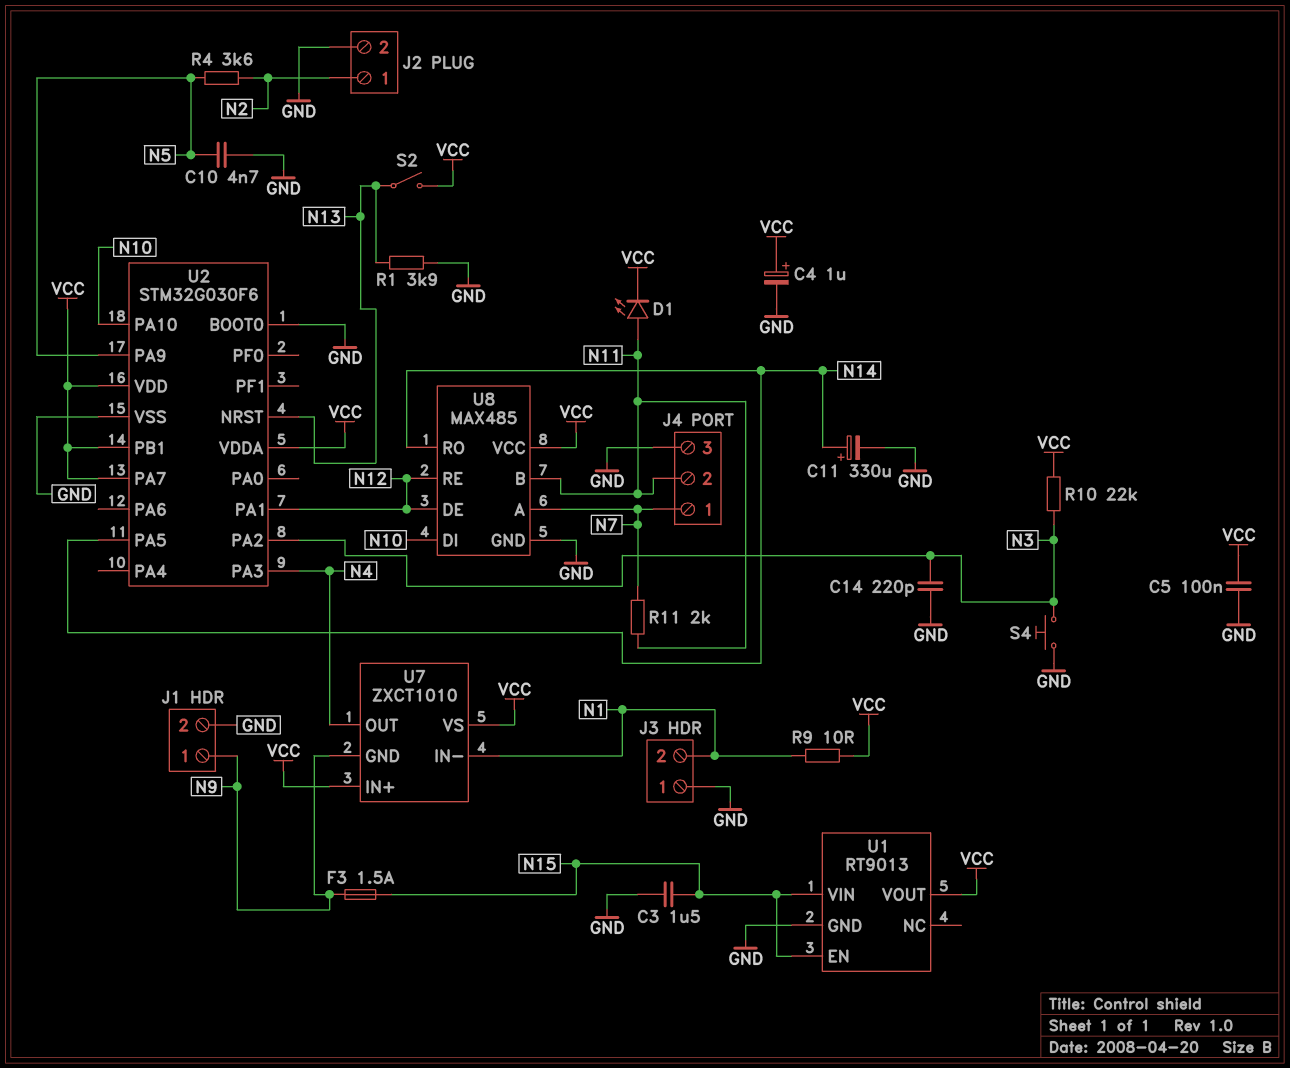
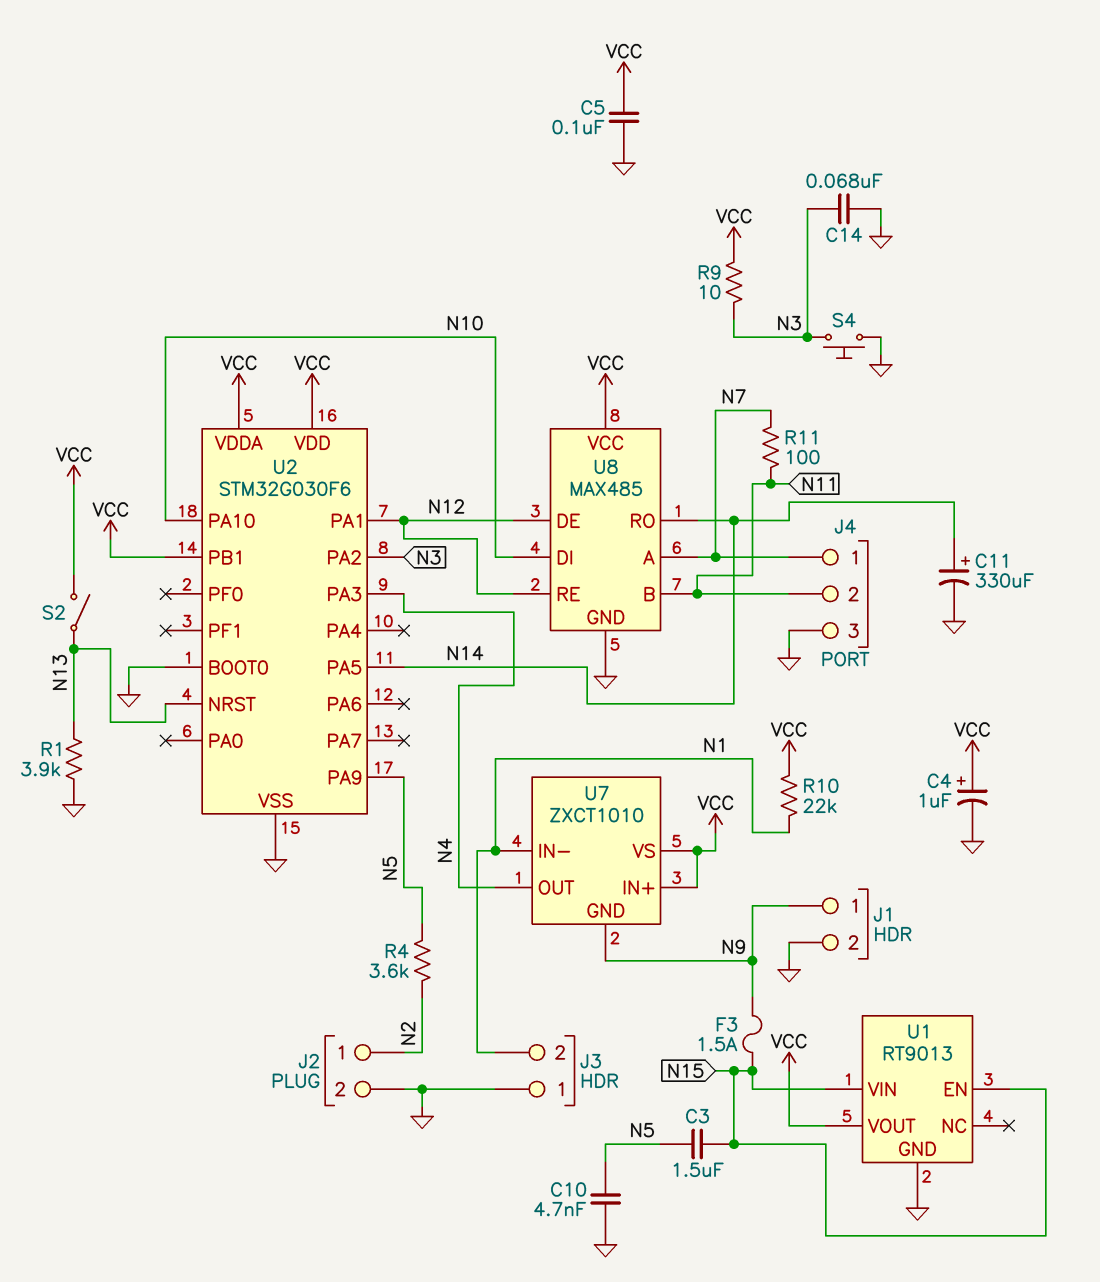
C3: 1.5uF (GND, N15) -> 1.5uF (N5, N15)
C14: 220pF (GND, N3) -> 68nF (GND, N3)
D1: LED (A N11, K VCC) -> none
R9: 10 (N1, VCC) -> 10 (N3, VCC)
R10: 22k (N3, VCC) -> 22k (N1, VCC)
R11: 2k (N7, N11) -> 100 (N7, N11)
U2 pin PA7: VCC -> none

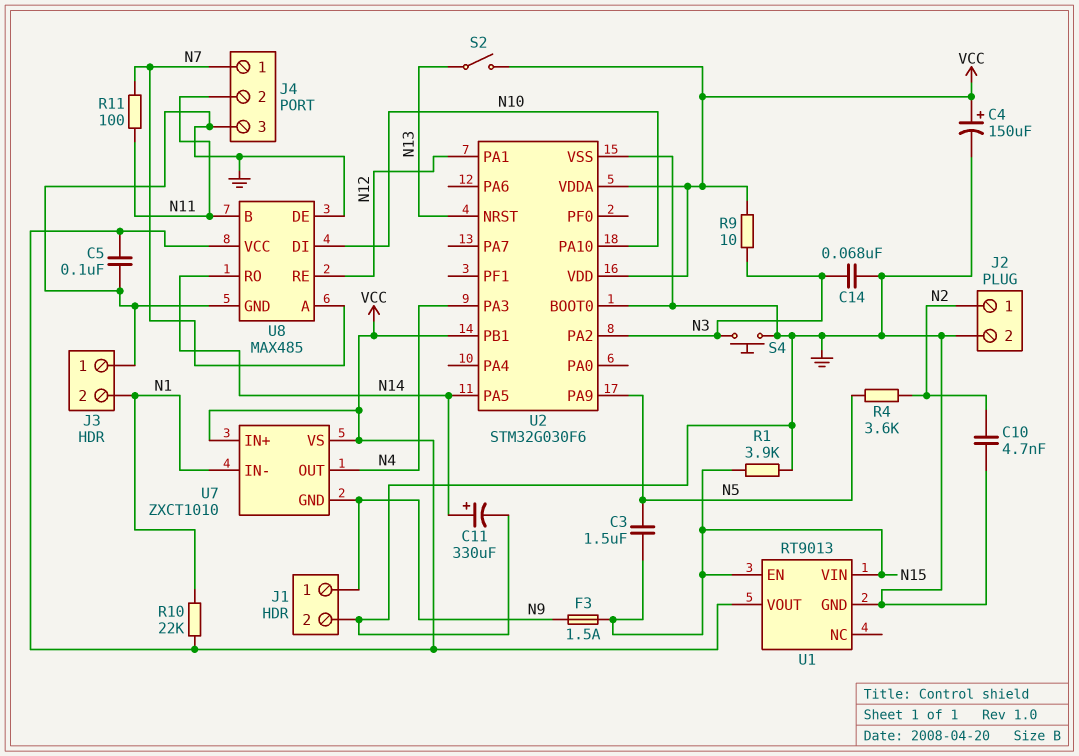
C4: 1uF (plus VCC, minus GND) -> 150uF (plus VCC, minus GND)
C10: 4.7nF (GND, N5) -> 4.7nF (GND, N2)
R1: 3.9k (GND, N13) -> 3.9k (GND, N15)
U8 pin DE: N12 -> GND

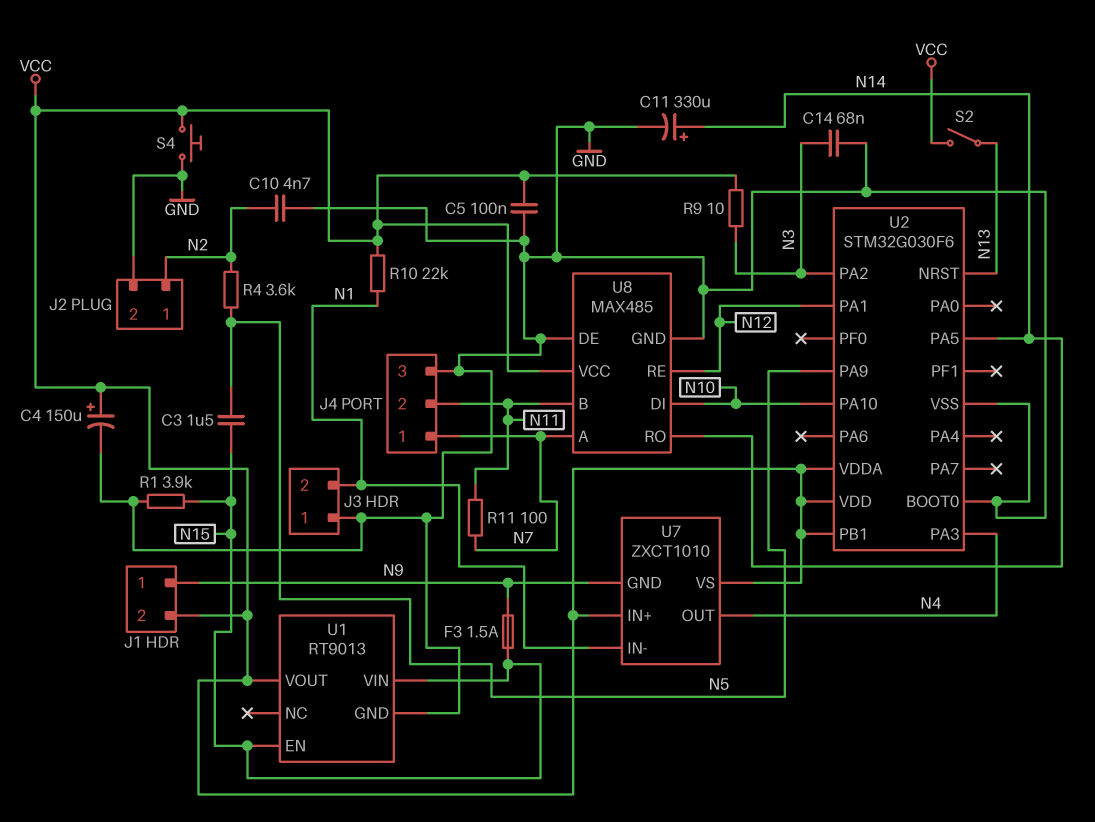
J1 pin 2: GND -> VCC
S4: button (GND, N3) -> button (GND, VCC)

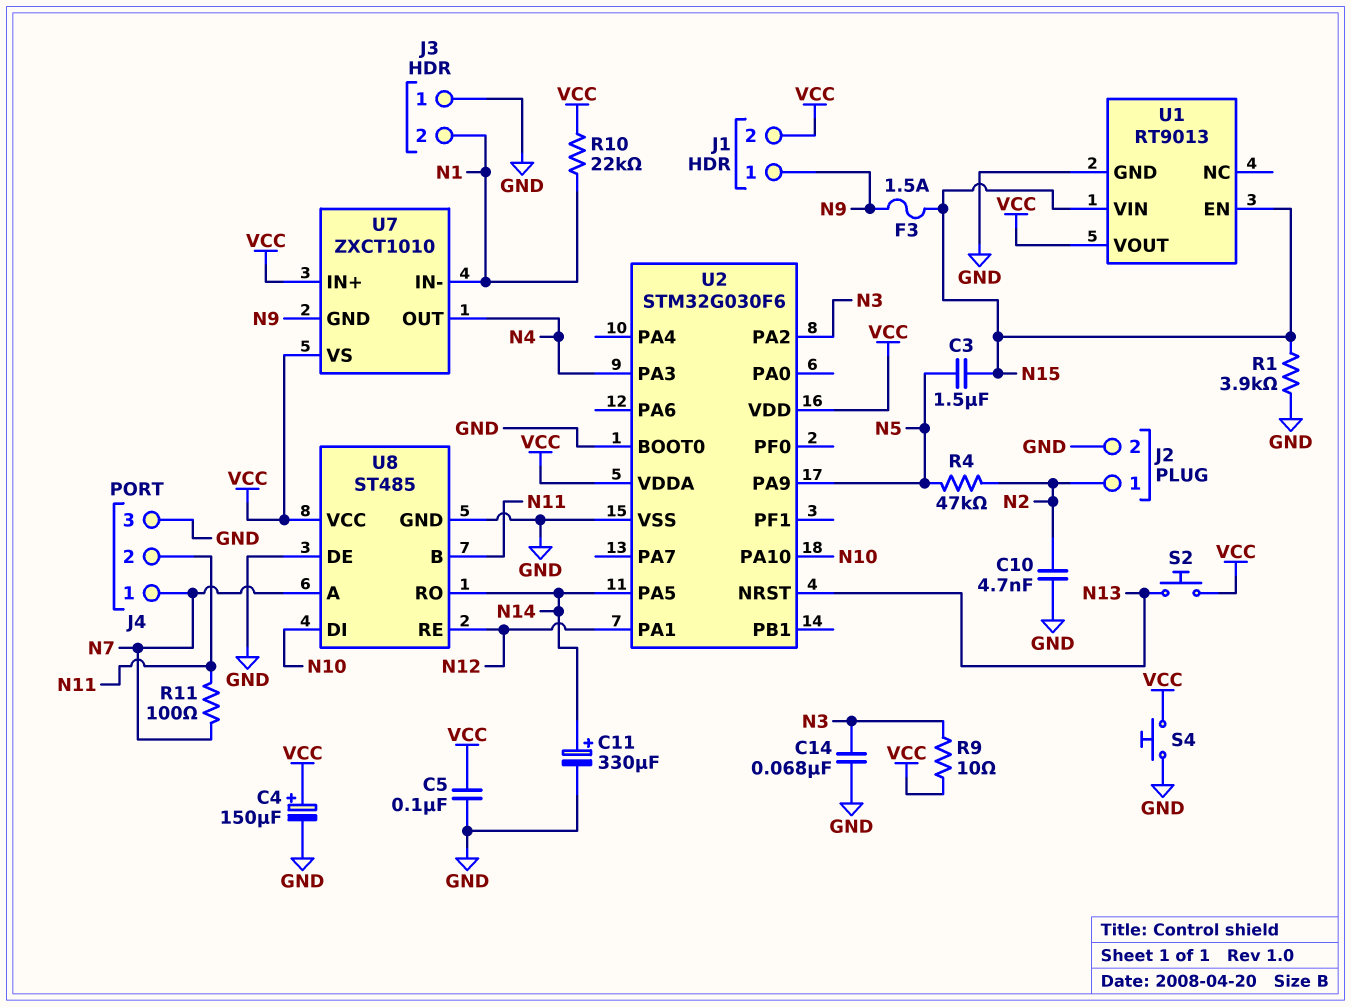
R4: 3.6k (N2, N5) -> 47k (N2, N5)
S2: switch (N13, VCC) -> button (N13, VCC)
U2 pin PB1: VCC -> none
U8: MAX485 -> ST485

